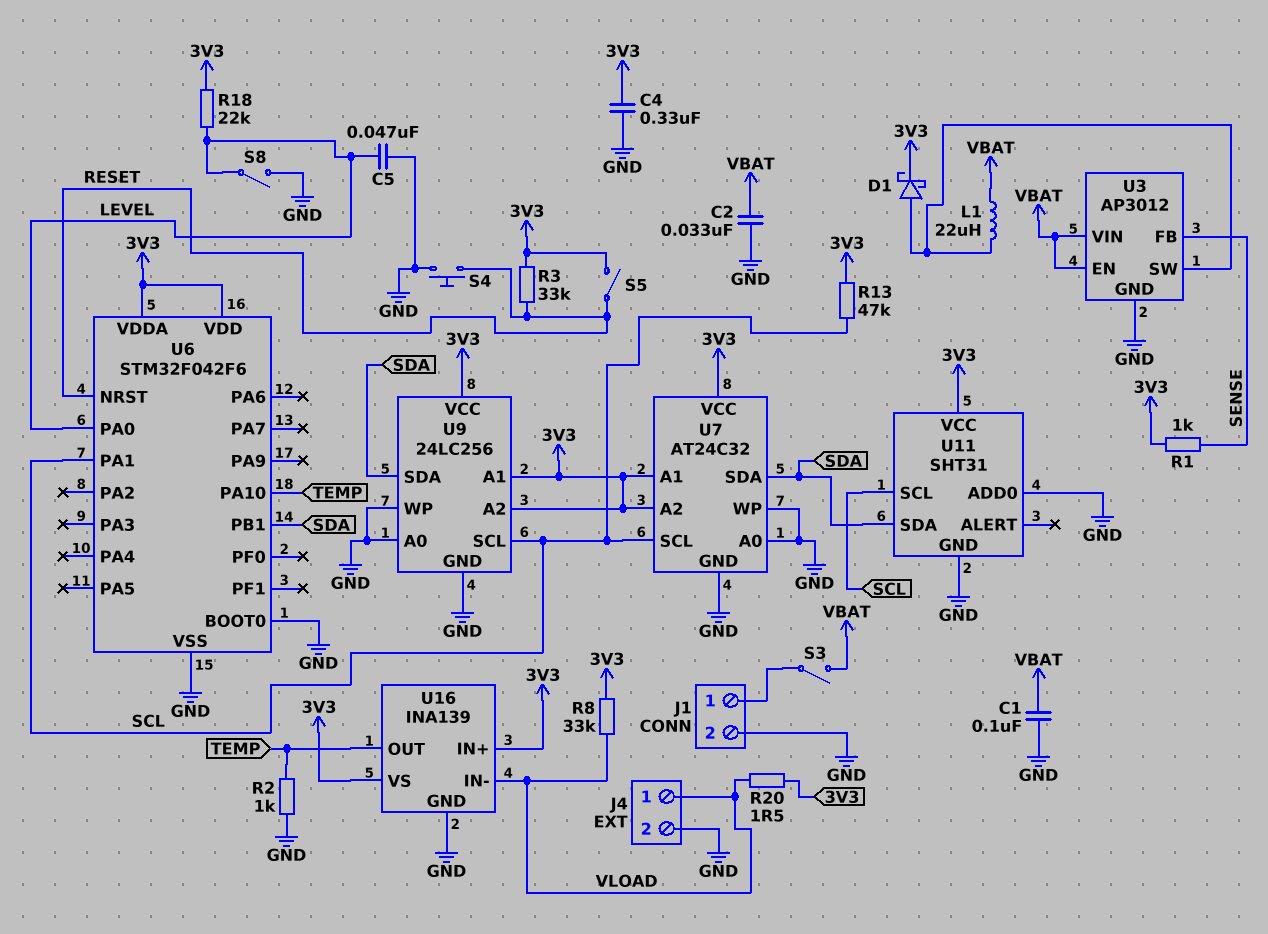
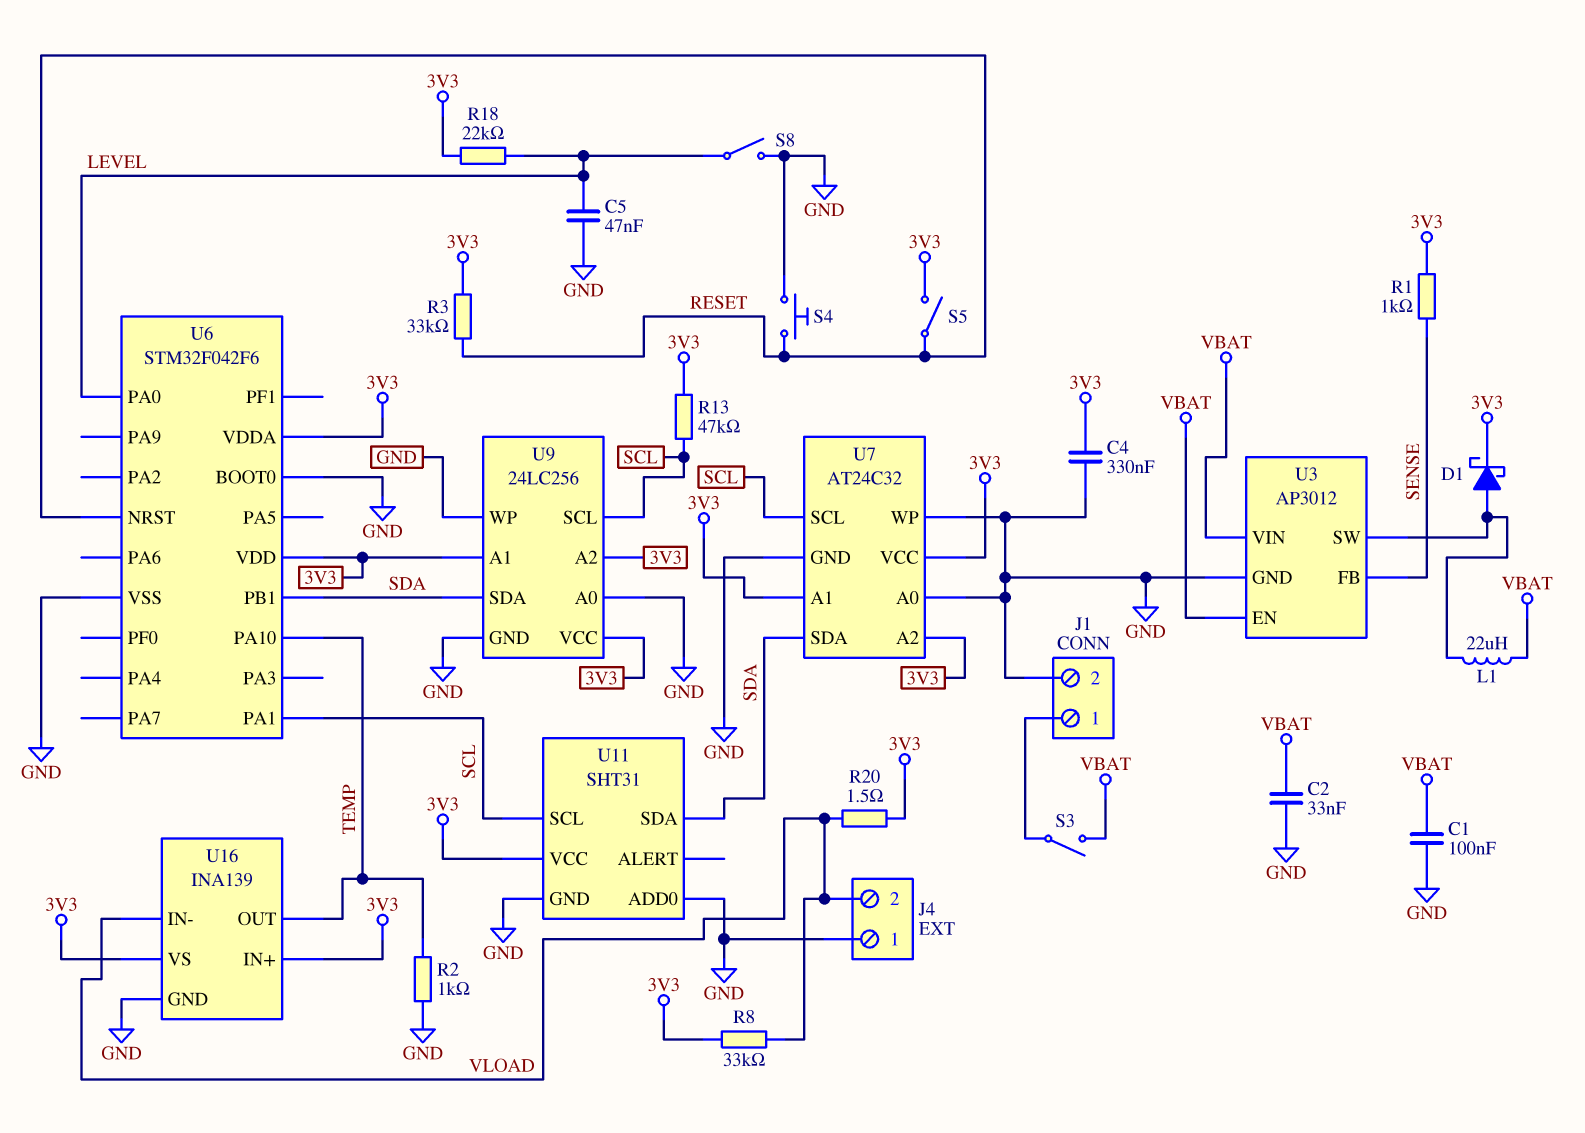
J4 pin 1: VLOAD -> GND
J4 pin 2: GND -> VLOAD

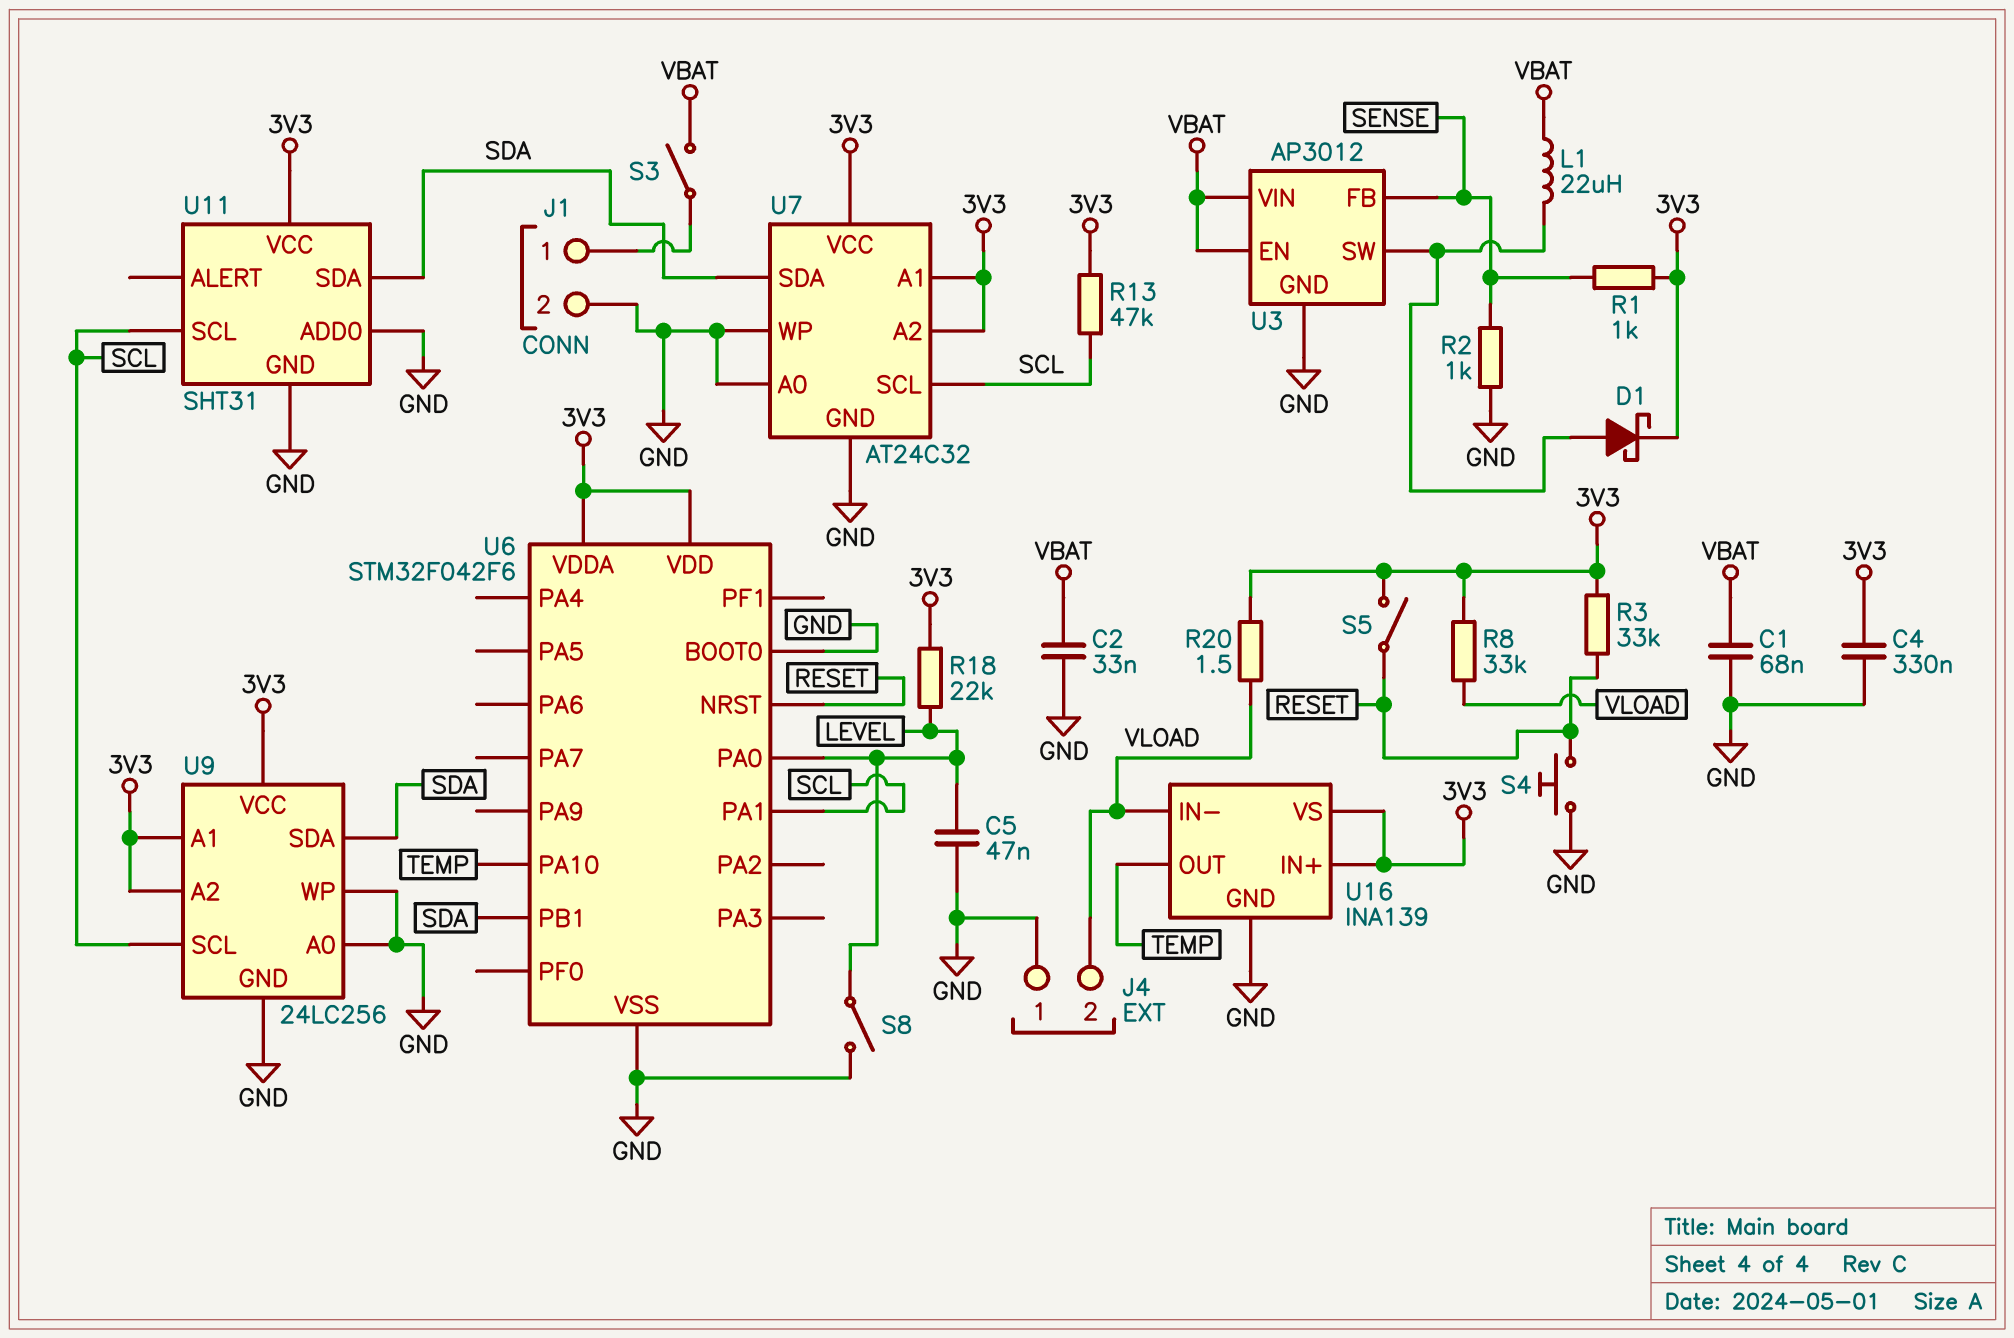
C1: 100nF (GND, VBAT) -> 68nF (GND, VBAT)
R2: 1k (GND, TEMP) -> 1k (GND, SENSE)

